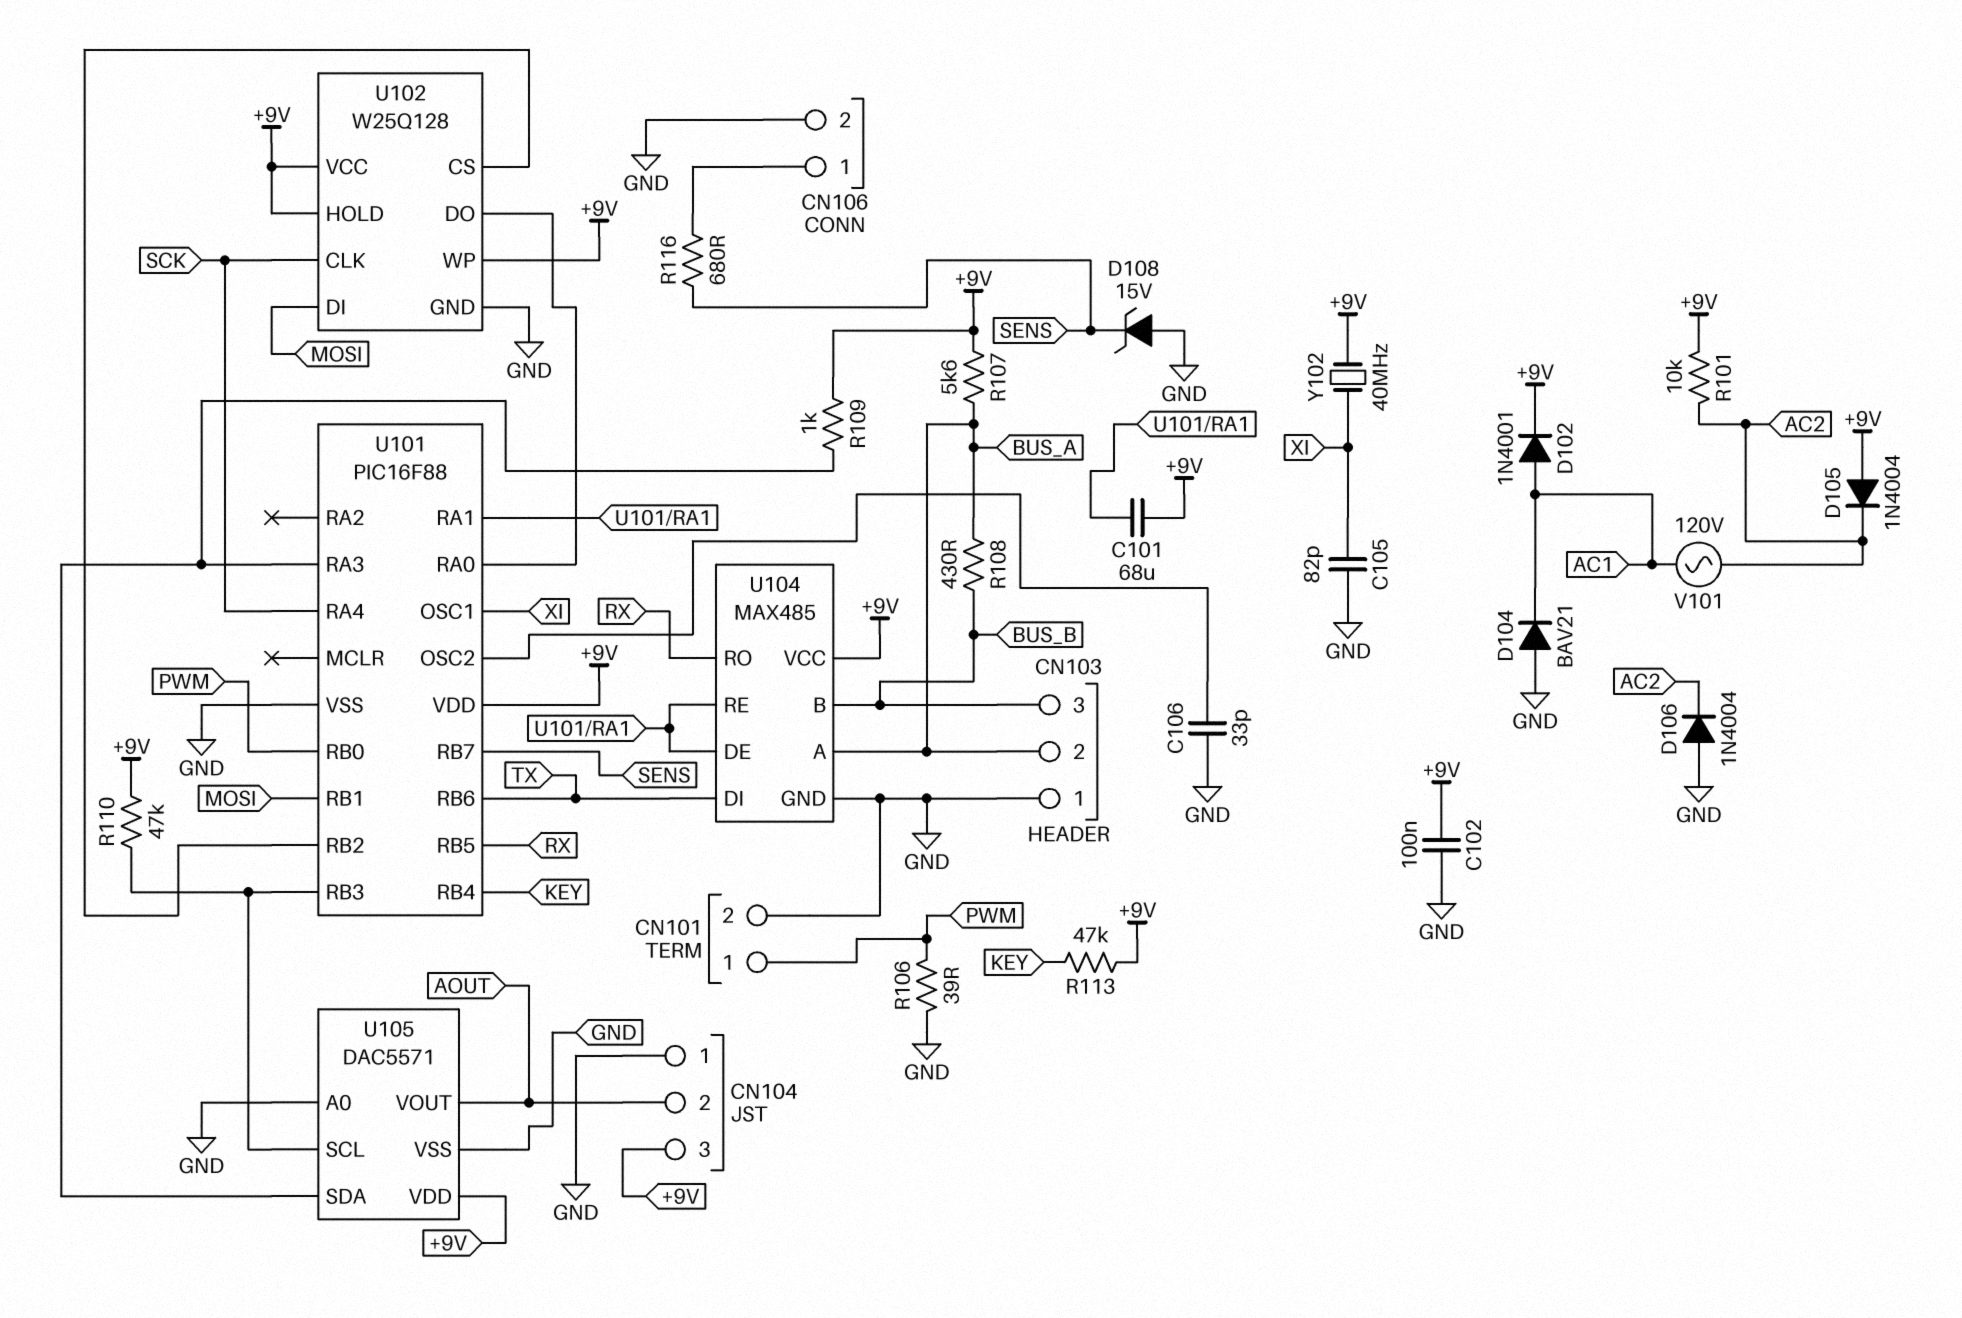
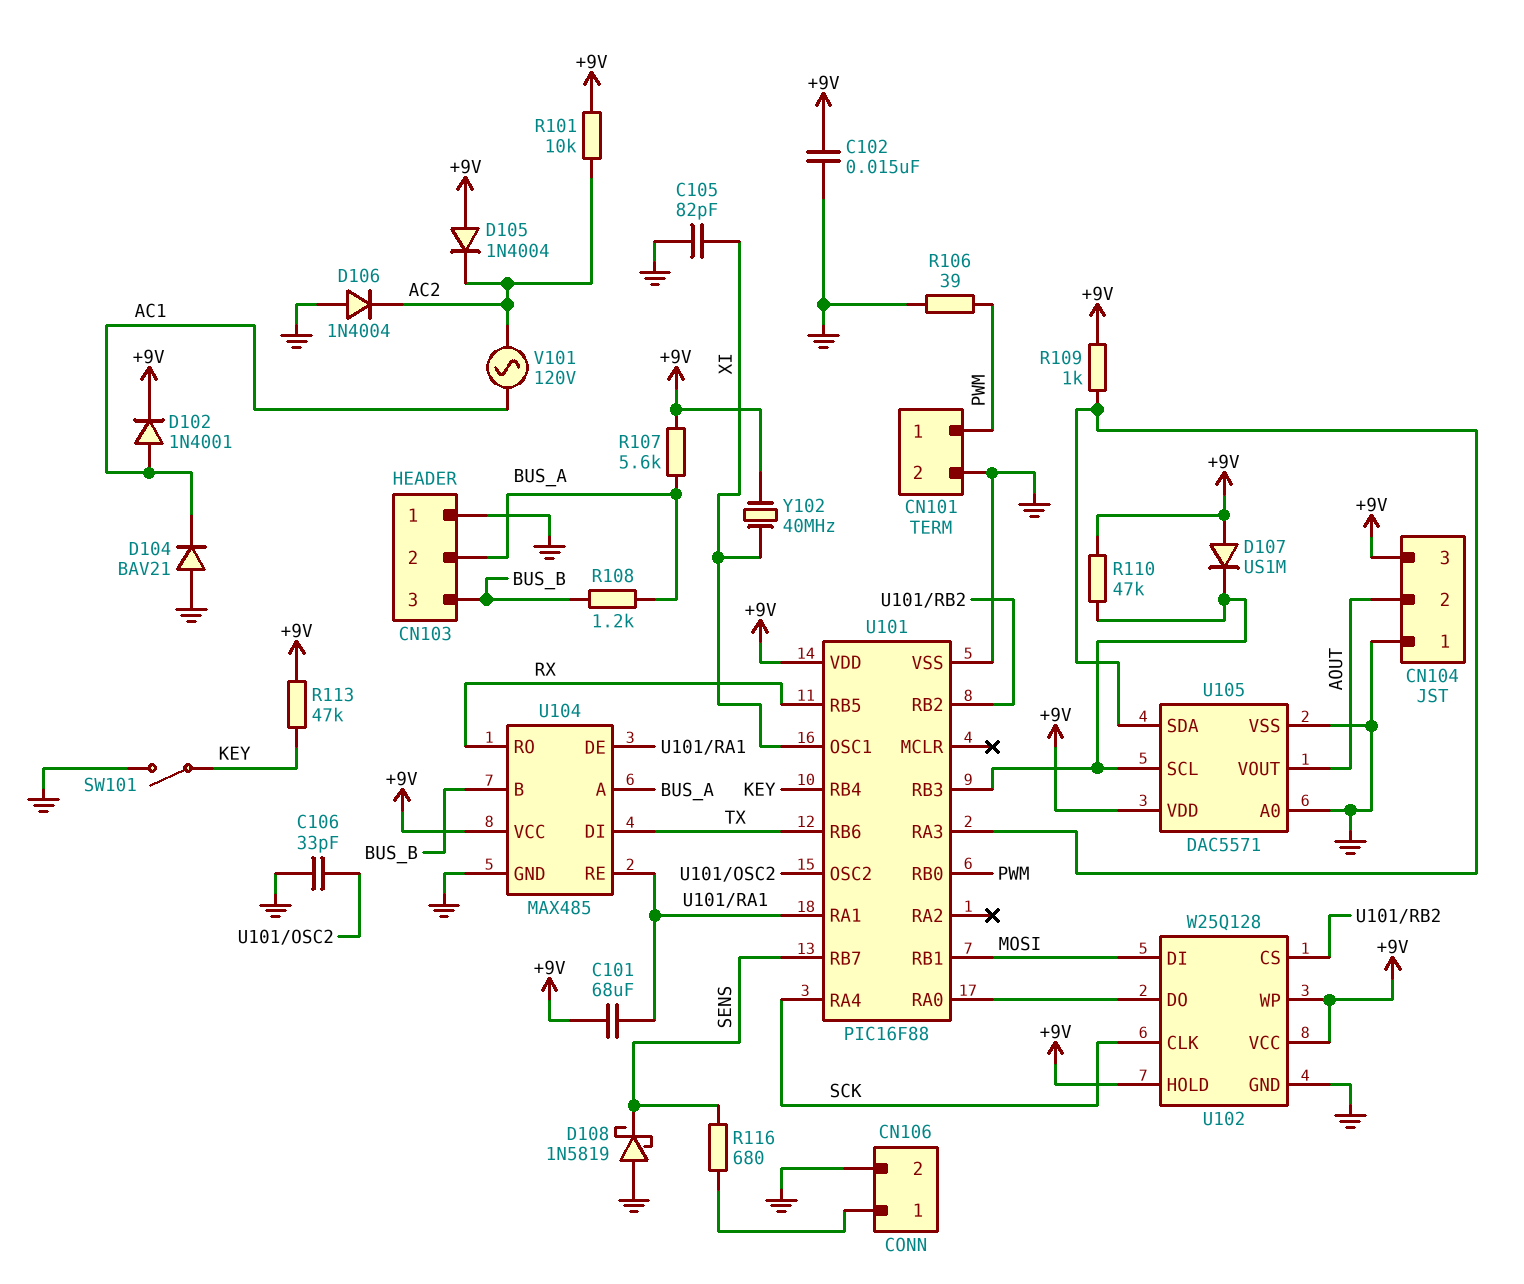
C102: 100nF (+9V, GND) -> 15nF (+9V, GND)
D107: none -> diode US1M (A +9V, K U101/RB3)
D108: zener 15V (A GND, K SENS) -> schottky 1N5819 (A GND, K SENS)
R108: 430 (BUS_A, BUS_B) -> 1.2k (BUS_A, BUS_B)
SW101: none -> switch (GND, KEY)

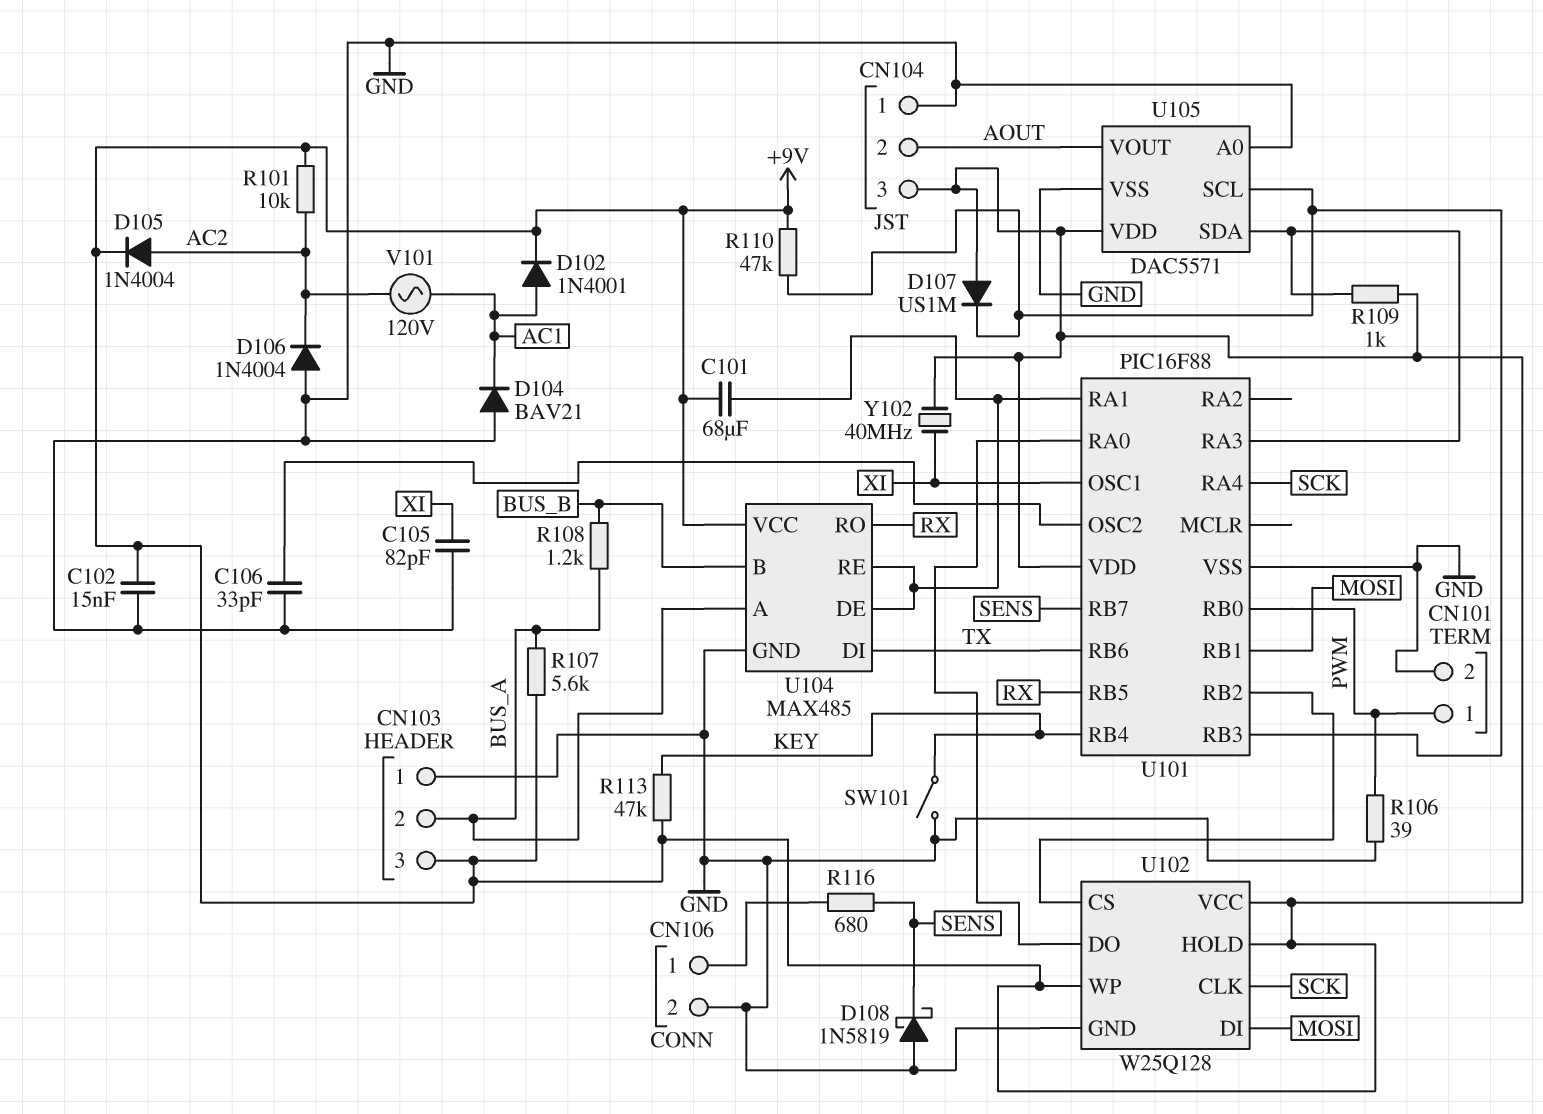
CN103 pin 3: BUS_B -> +9V
D105: diode 1N4004 (A +9V, K AC2) -> diode 1N4004 (A AC2, K +9V)

